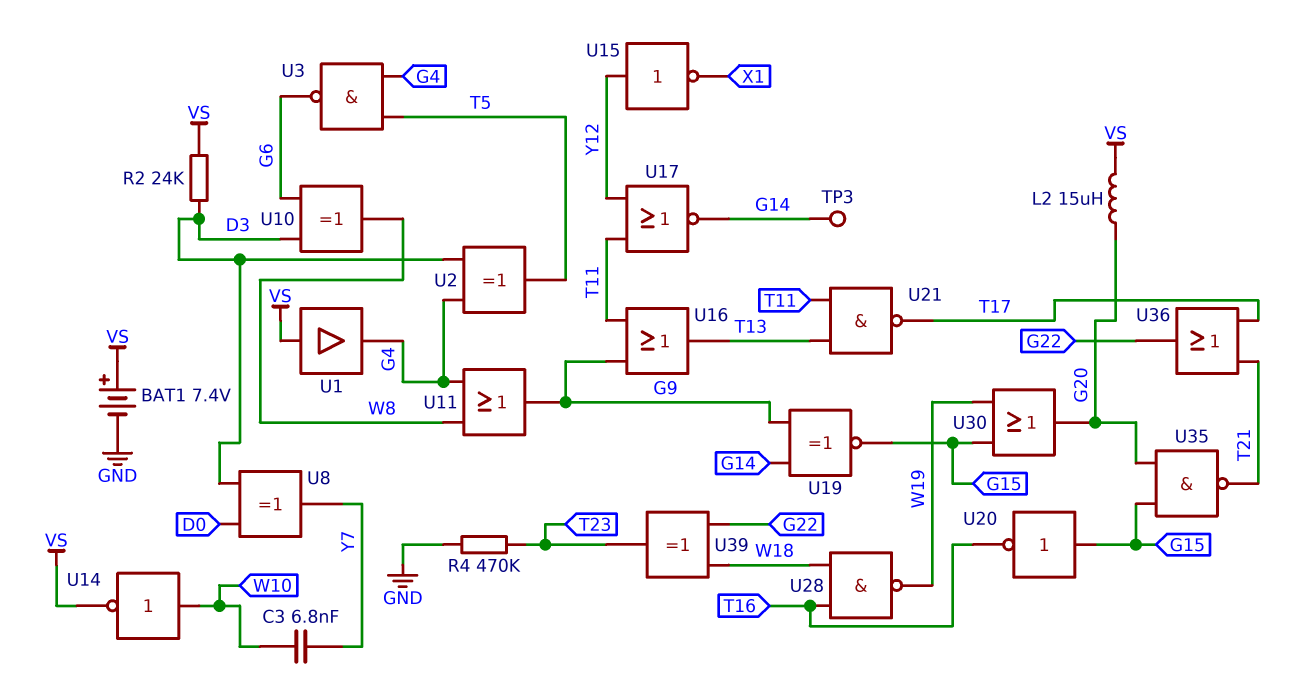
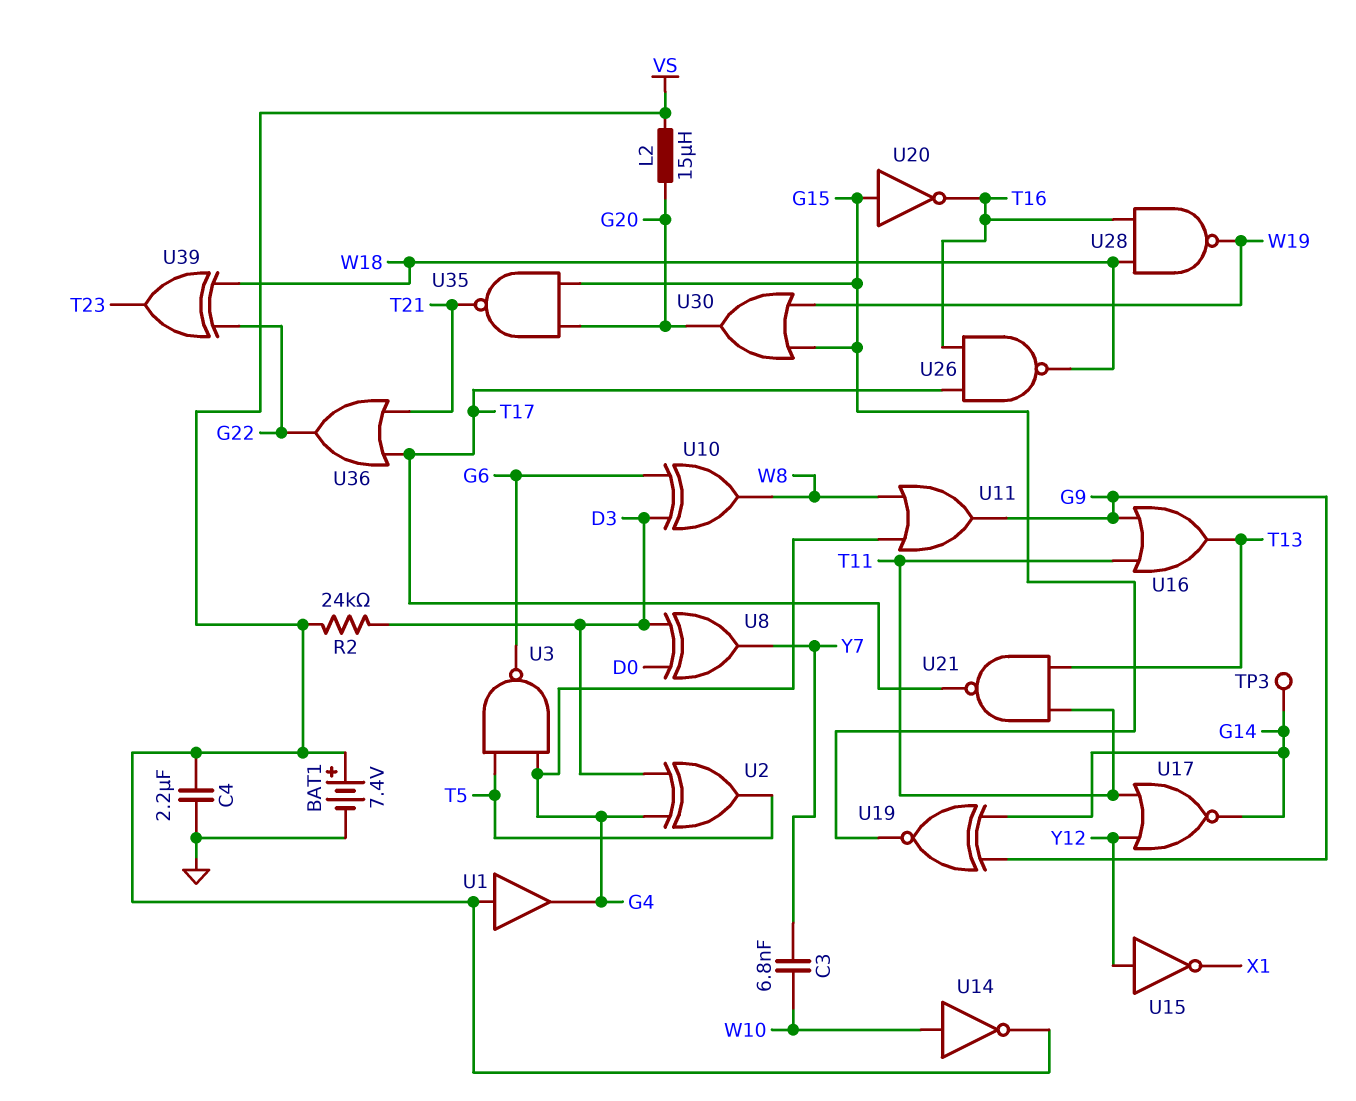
C4: none -> 2.2uF (GND, VS)
R4: 470k (GND, T23) -> none
U26: none -> NAND (in T16, in T17, out W18)

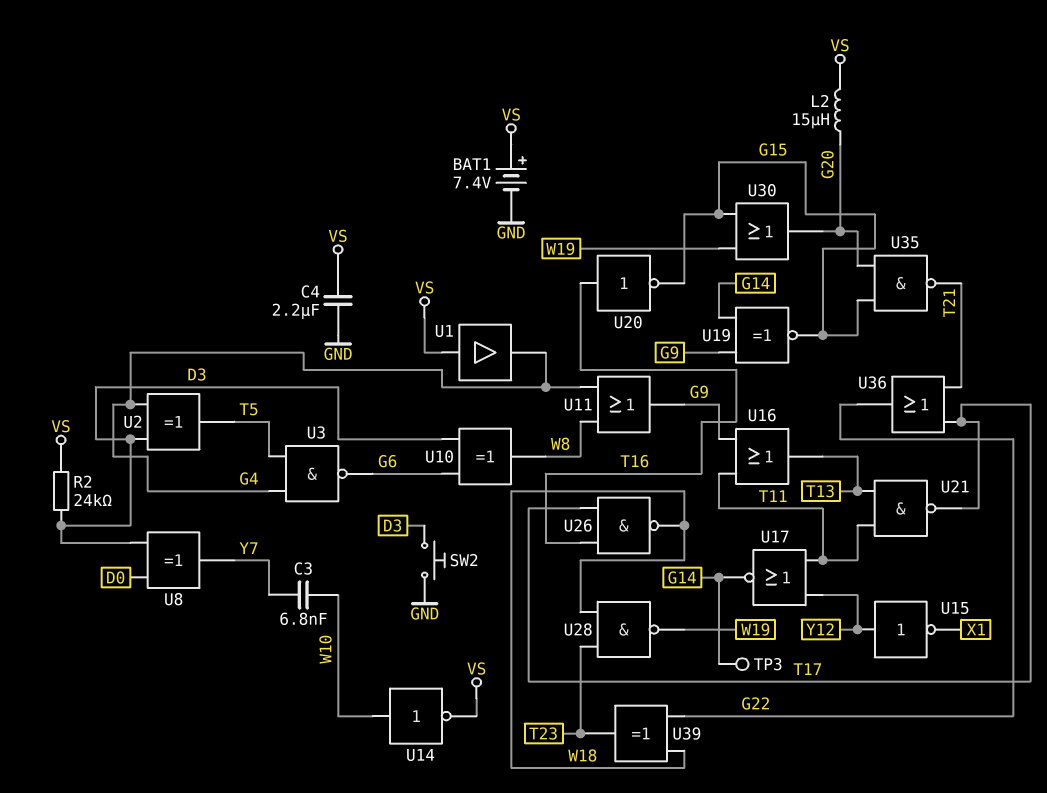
SW2: none -> button (D3, GND)
U20: NOT (in G15, out T16) -> NOT (in T16, out G15)
U28: NAND (in T16, in W18, out W19) -> NAND (in T23, in W18, out W19)

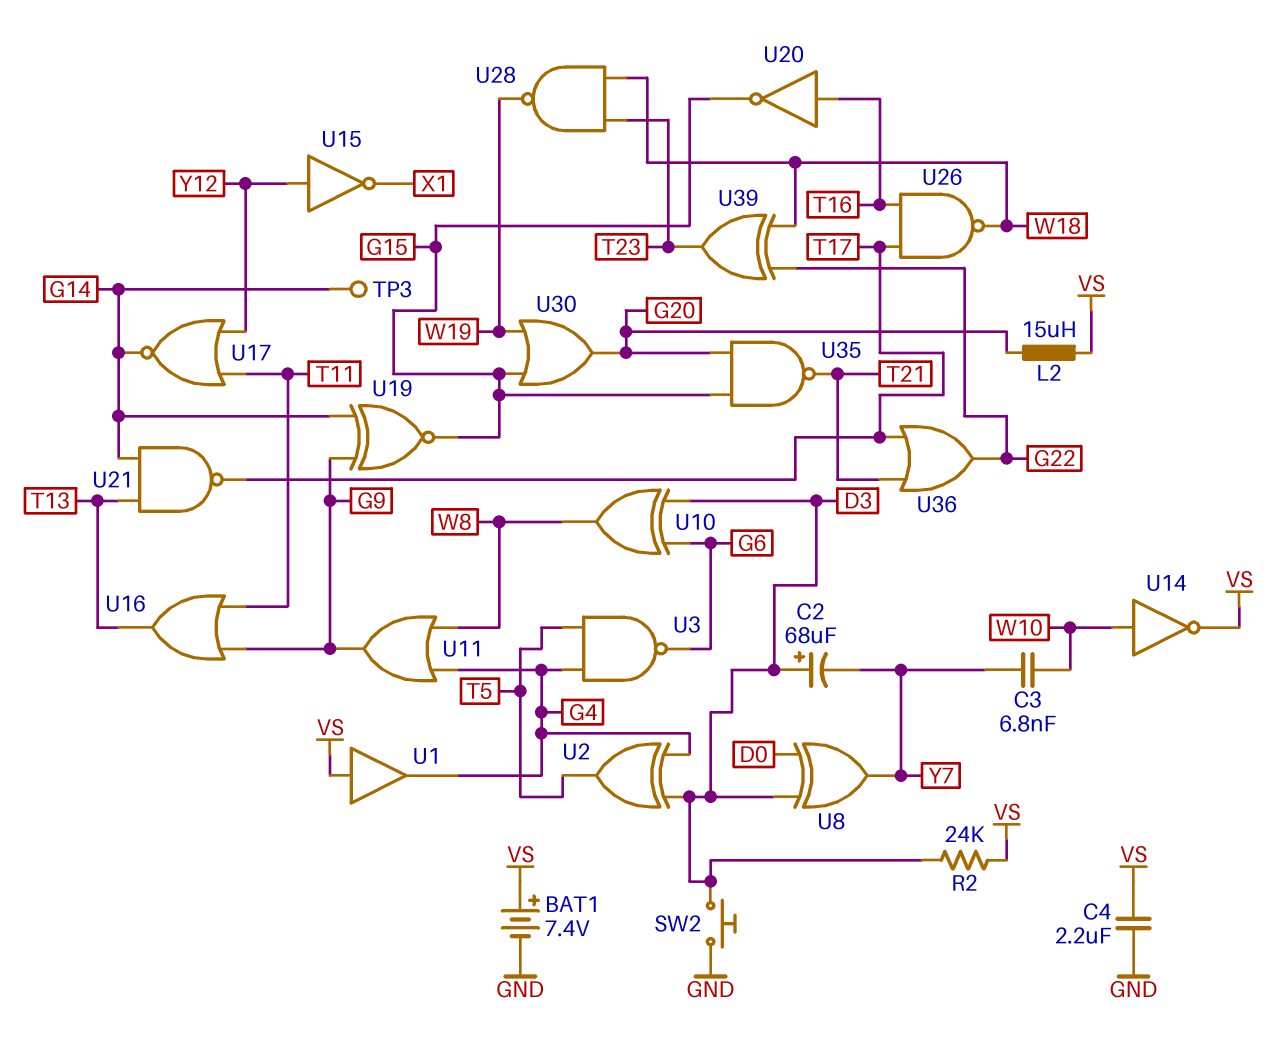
C2: none -> 68uF (plus D3, minus Y7)
U21: NAND (in T11, in T13, out T17) -> NAND (in G14, in T13, out T17)

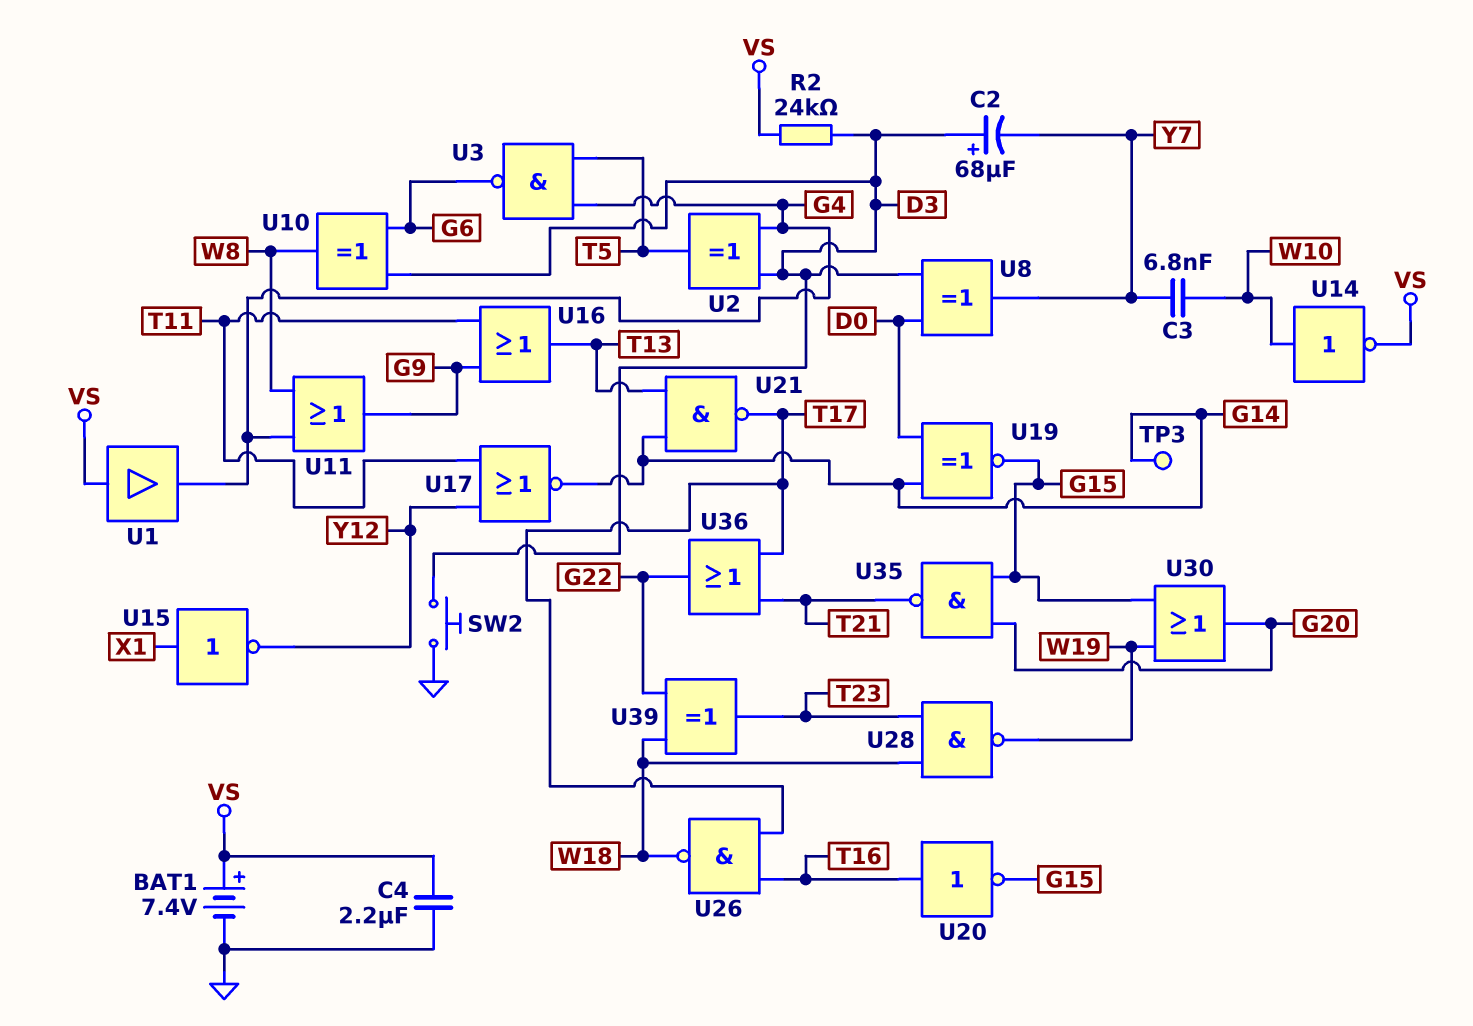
L2: 15uH (G20, VS) -> none
U15: NOT (in Y12, out X1) -> NOT (in X1, out Y12)
U19: XNOR (in G9, in G14, out G15) -> XNOR (in D0, in G14, out G15)

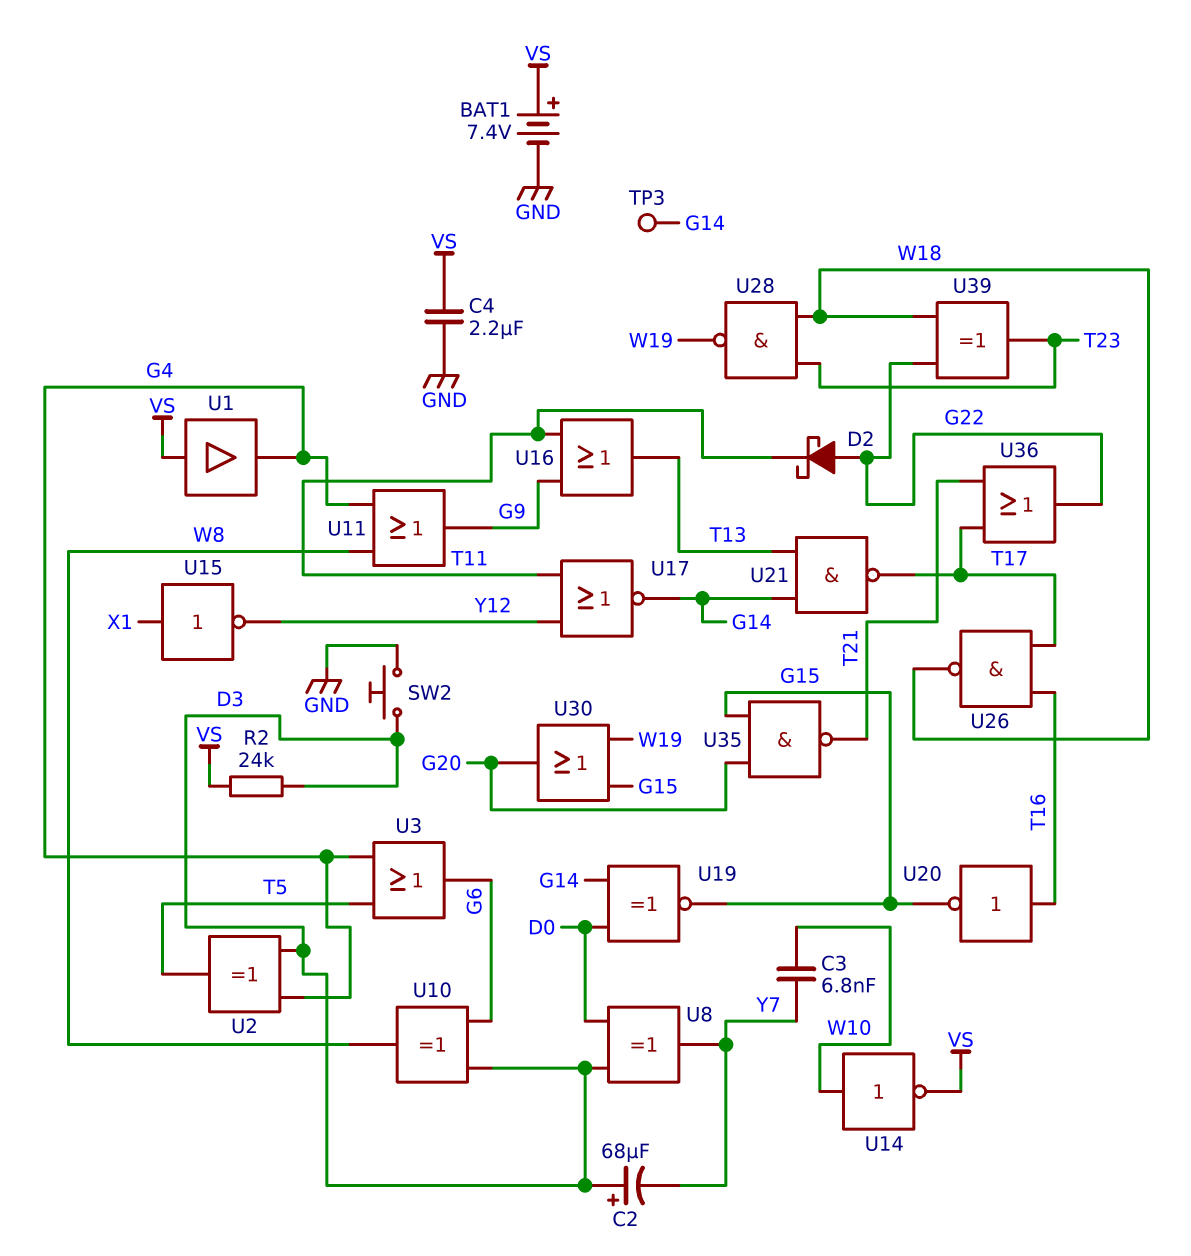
D2: none -> schottky (A G22, K T11)
U3: NAND (in G4, in T5, out G6) -> OR (in G4, in T5, out G6)

